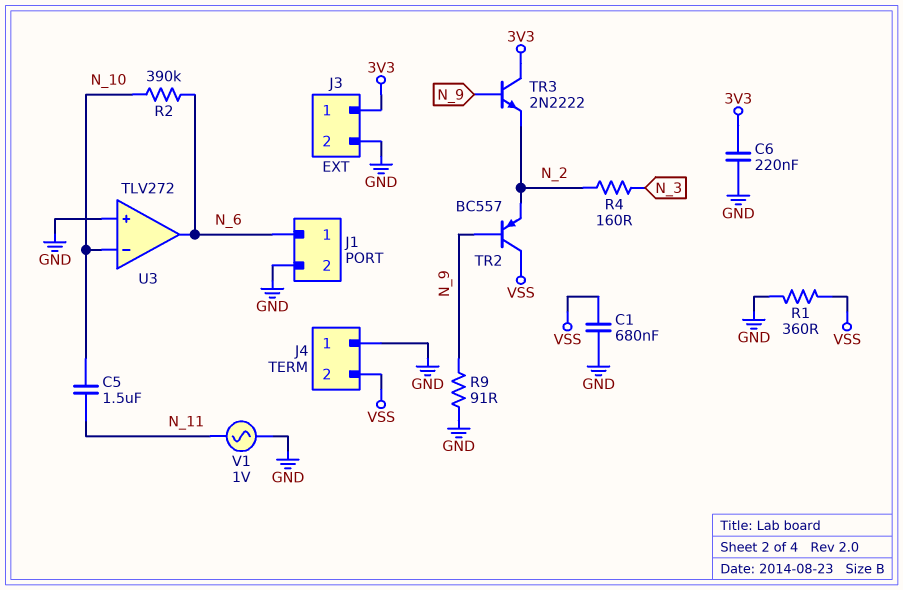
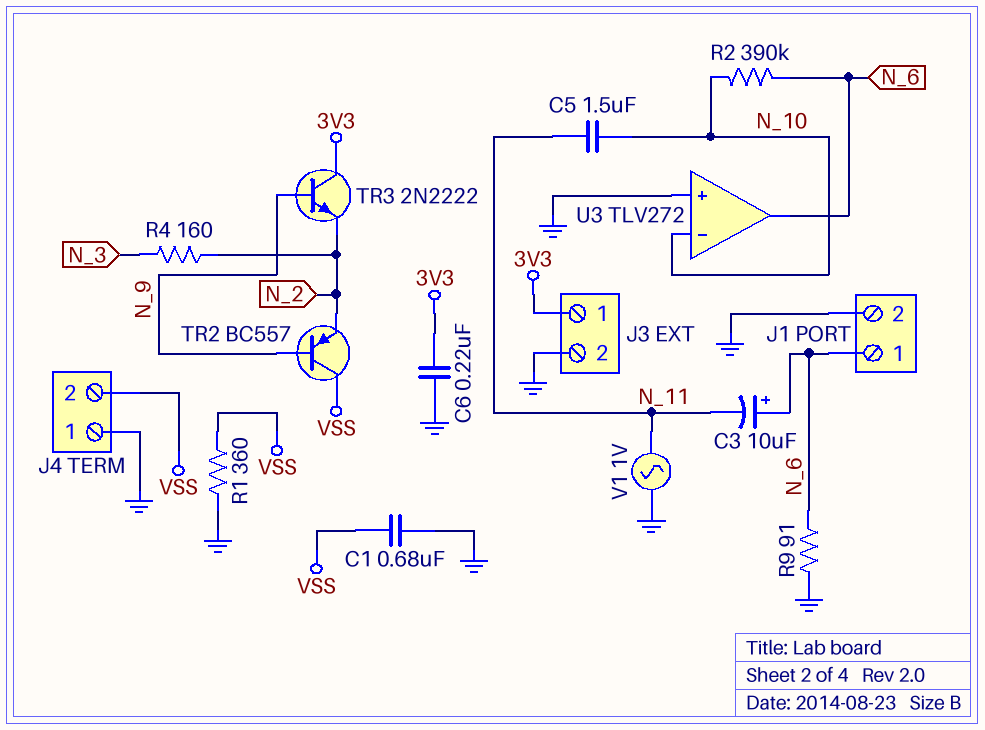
C3: none -> 10uF (plus N_6, minus N_11)
R9: 91 (GND, N_9) -> 91 (GND, N_6)

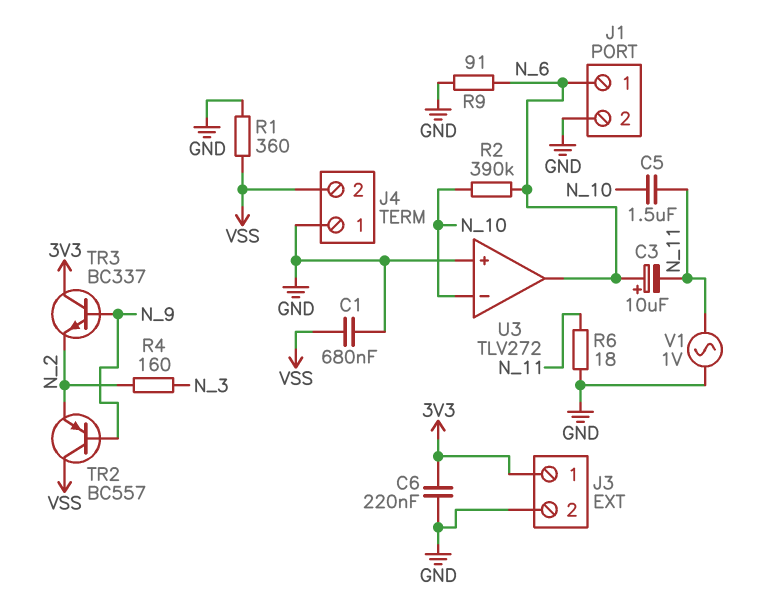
R6: none -> 18 (GND, N_11)
TR3: NPN 2N2222 (B N_9, C 3V3, E N_2) -> NPN BC337 (B N_9, C 3V3, E N_2)

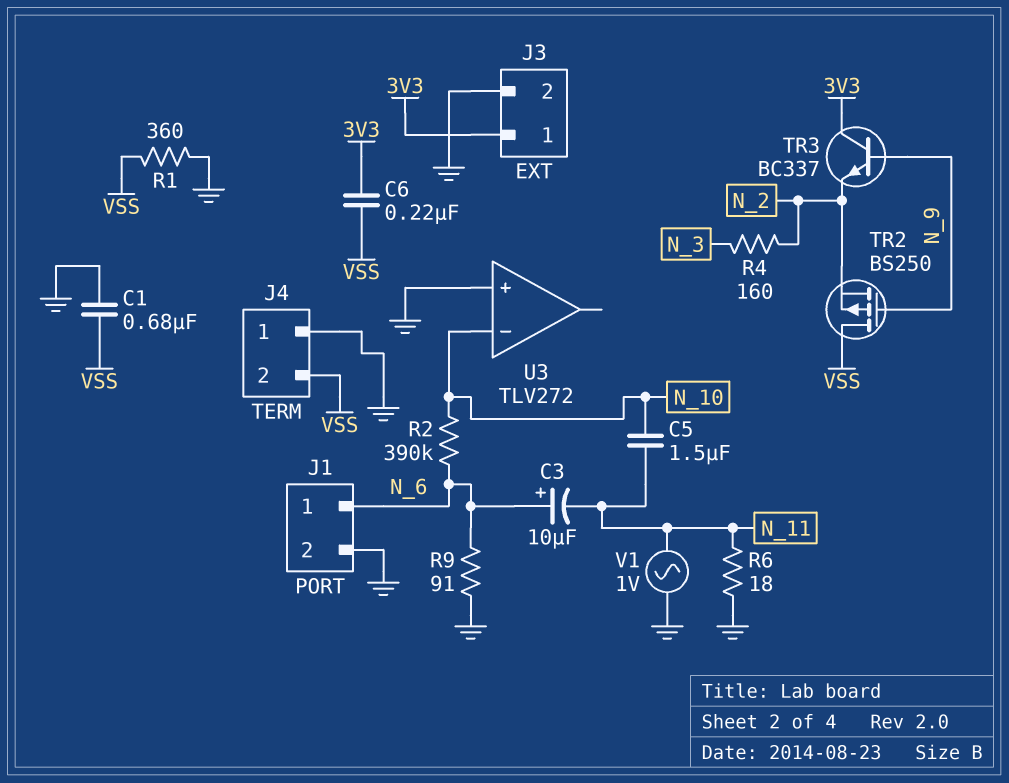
C6: 220nF (3V3, GND) -> 220nF (3V3, VSS)
TR2: PNP BC557 (B N_9, C VSS, E N_2) -> PMOS BS250 (G N_9, D VSS, S N_2)
U3 pin out: N_6 -> none

